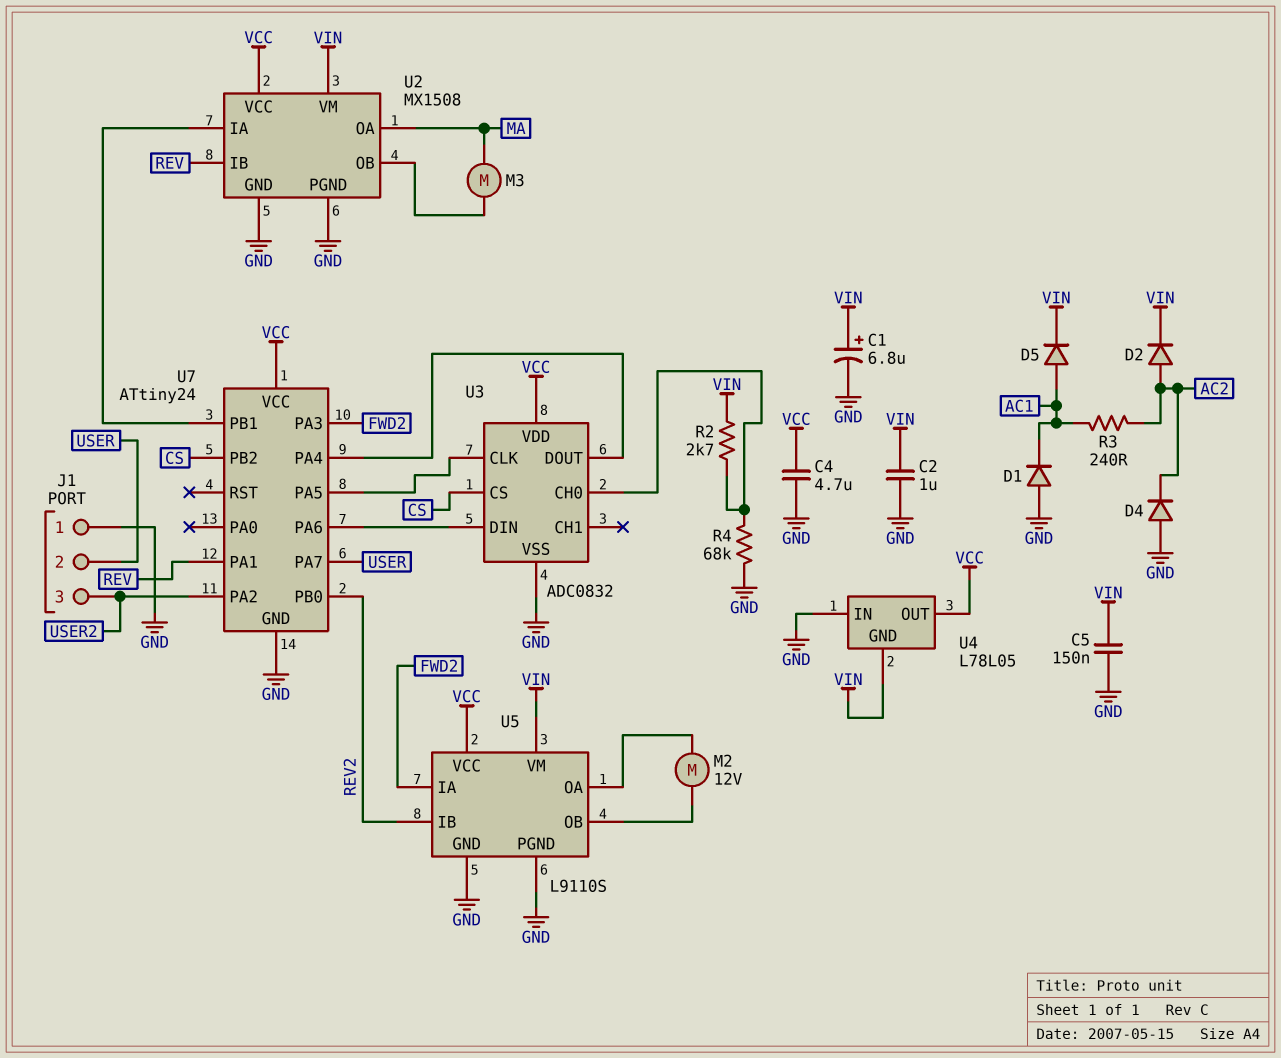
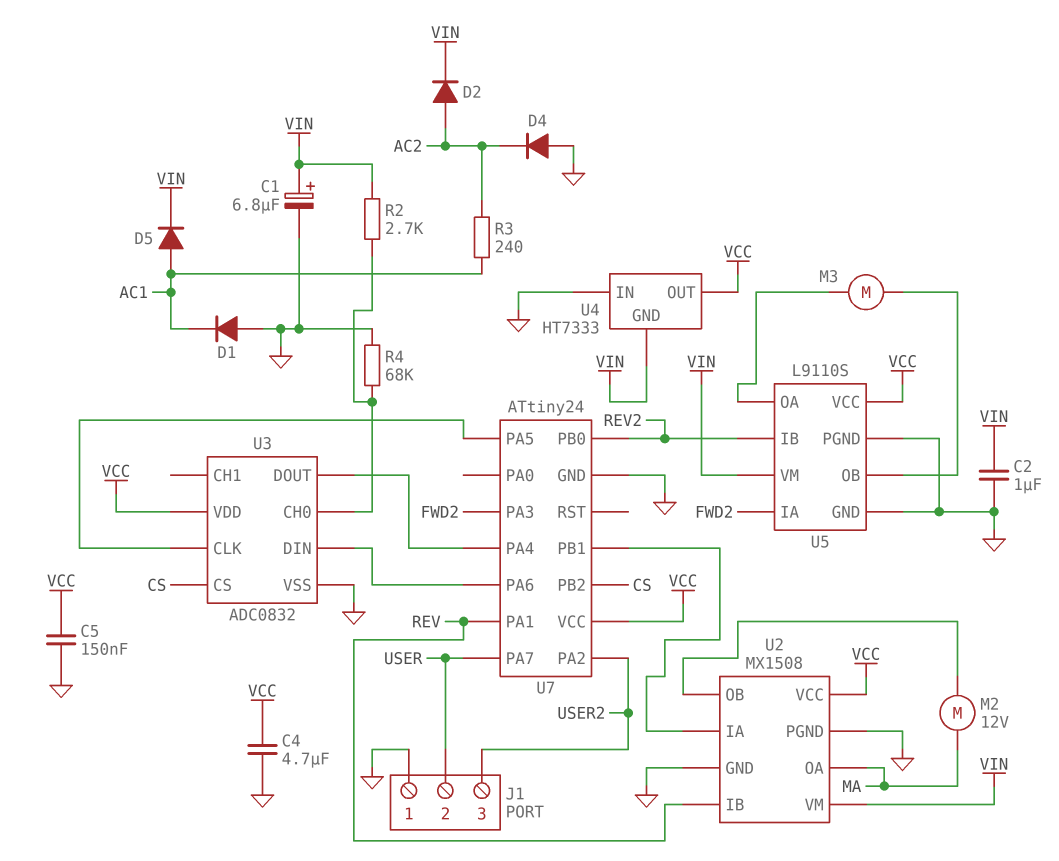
C5: 150nF (GND, VIN) -> 150nF (GND, VCC)
M2: motor 12V (U5/OA, U5/OB) -> motor 12V (MA, U2/OB)
M3: motor (MA, U2/OB) -> motor (U5/OA, U5/OB)
U4: L78L05 -> HT7333

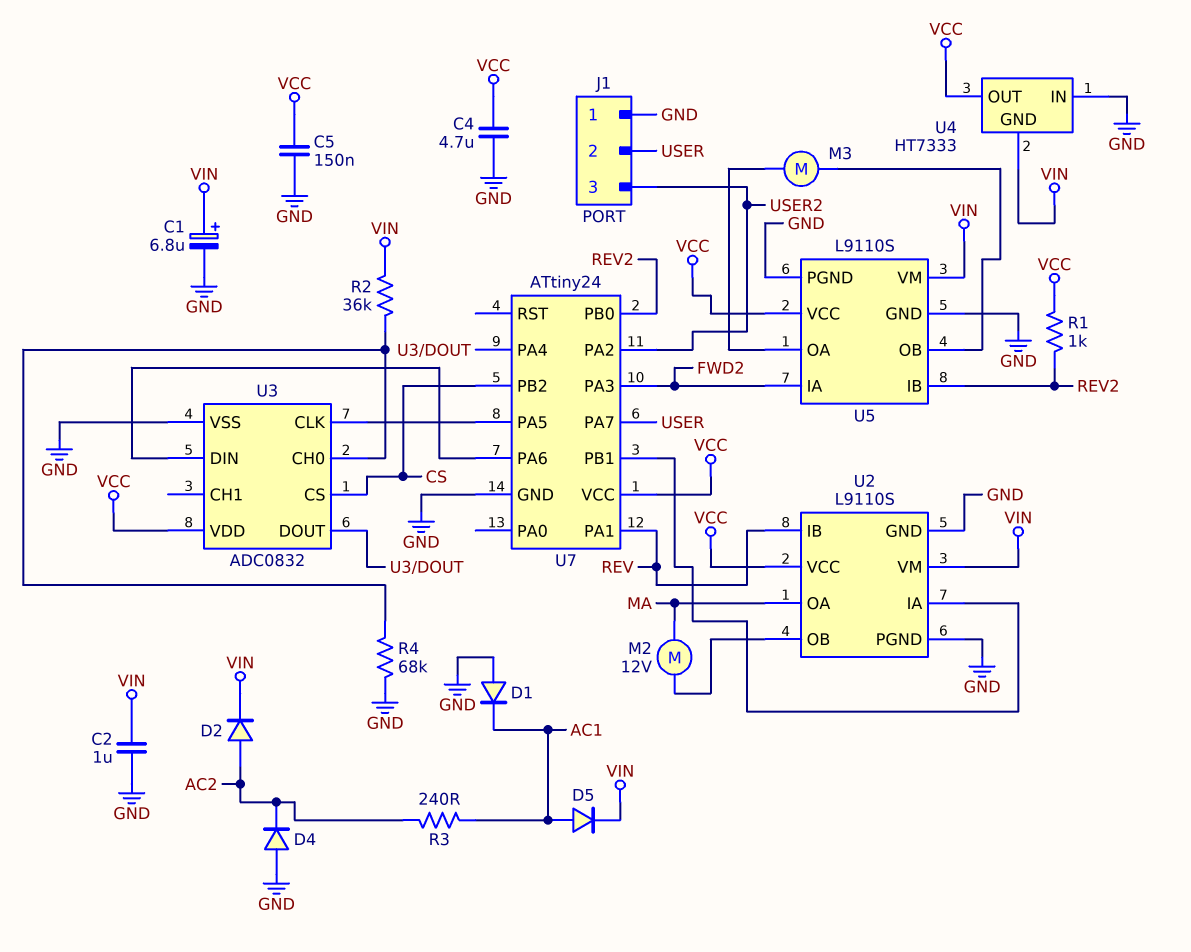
R1: none -> 1k (REV2, VCC)
R2: 2.7k (U3/CH0, VIN) -> 36k (U3/CH0, VIN)
U2: MX1508 -> L9110S

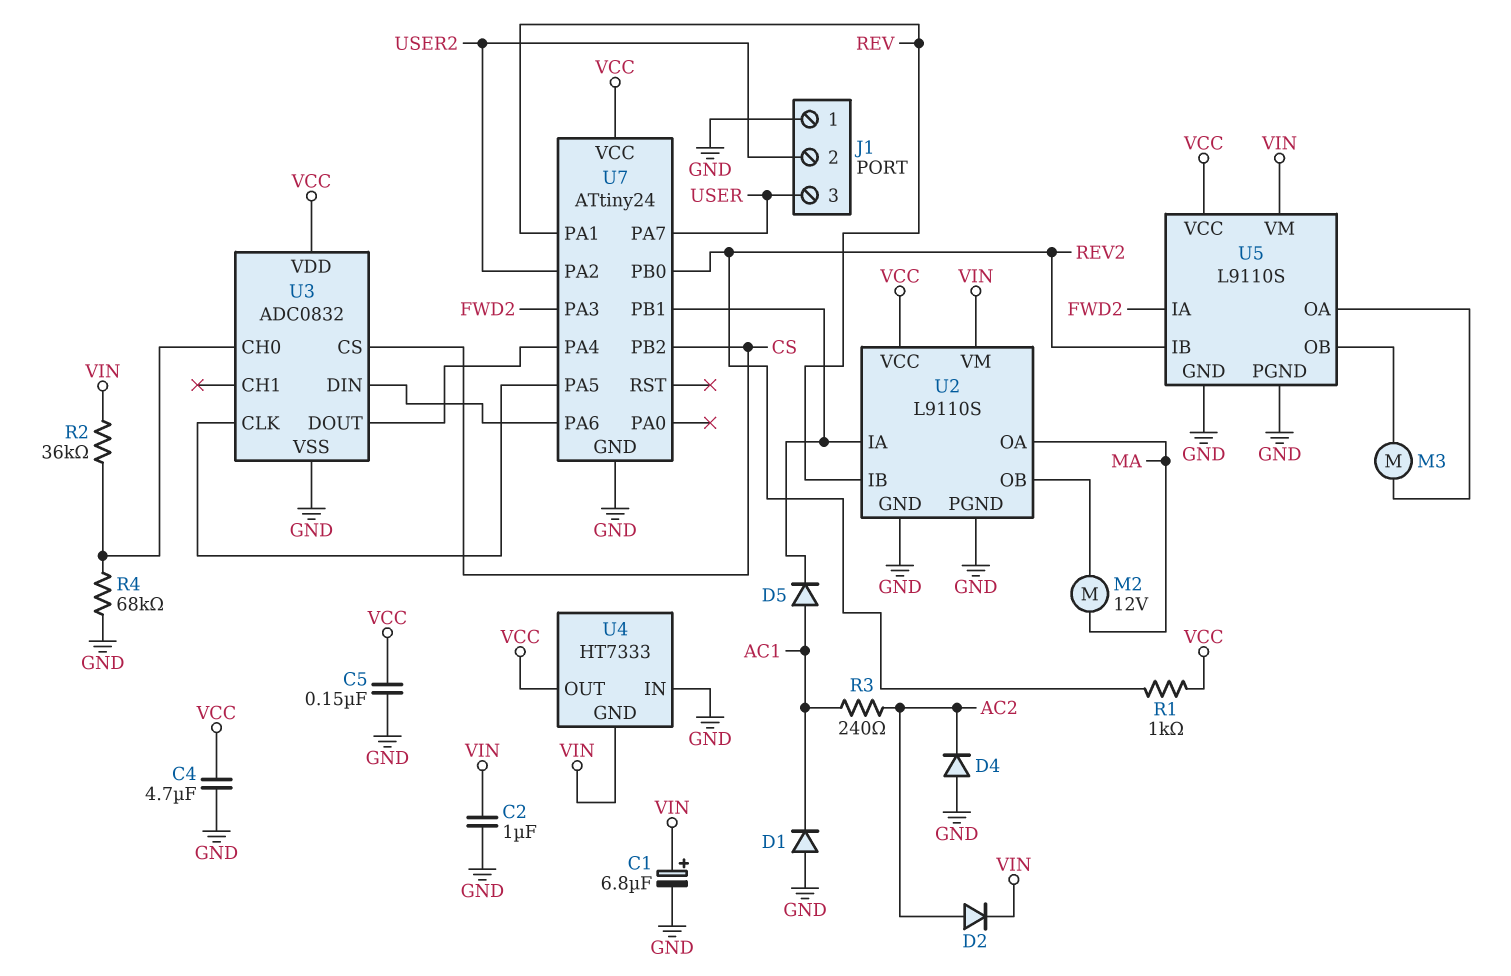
D5: diode (A AC1, K VIN) -> diode (A AC1, K U2/IA)
J1 pin 2: USER -> USER2
J1 pin 3: USER2 -> USER

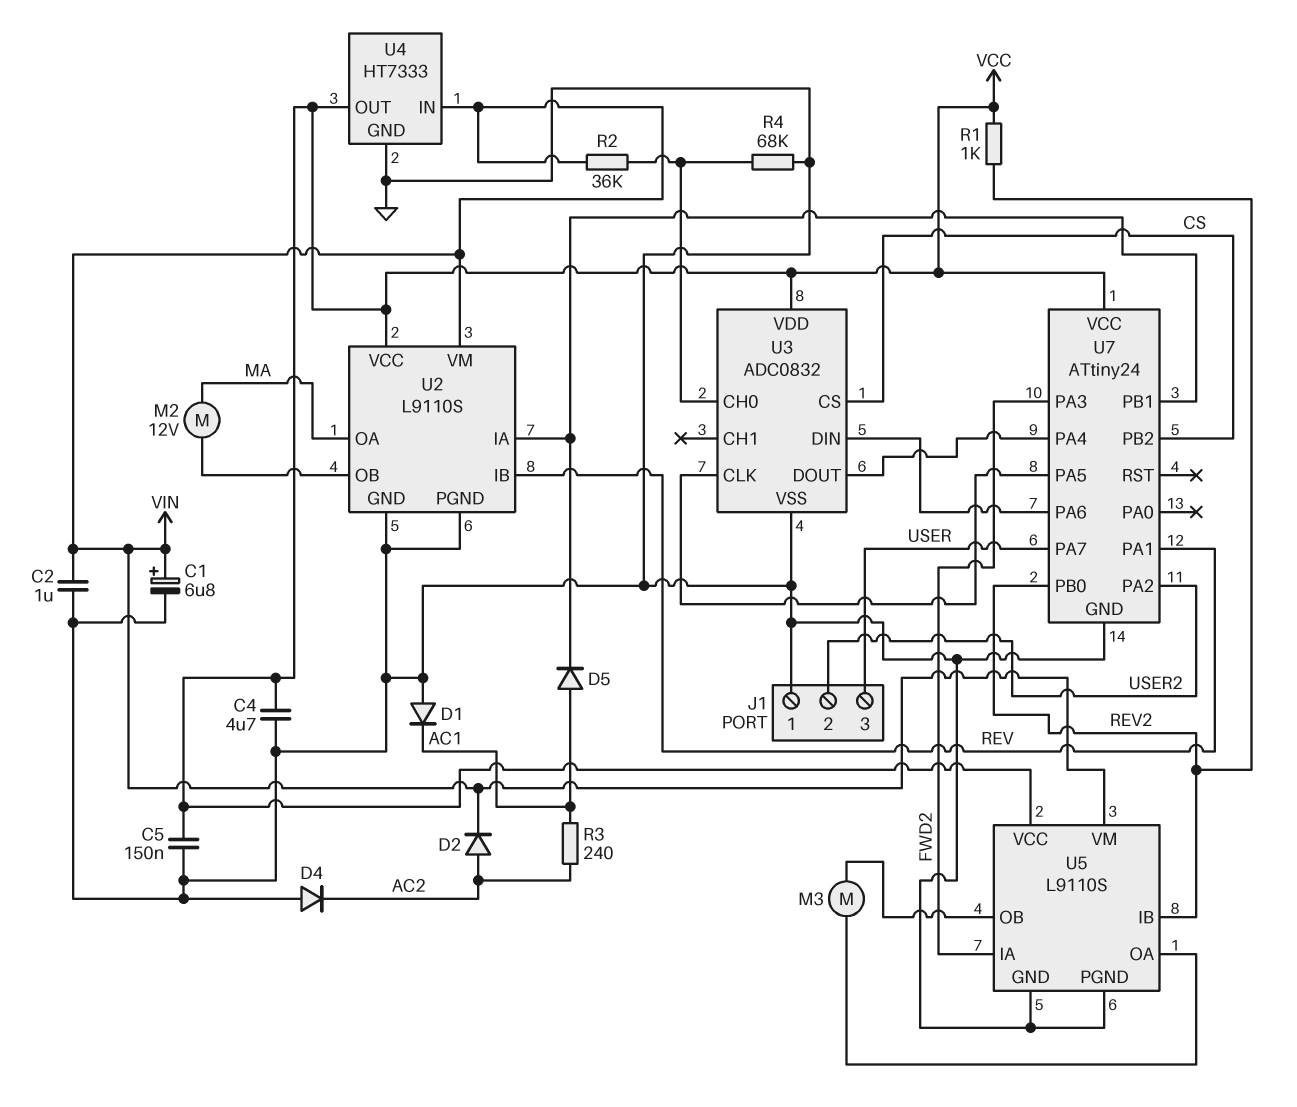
U4 pin GND: VIN -> GND
U4 pin IN: GND -> VIN

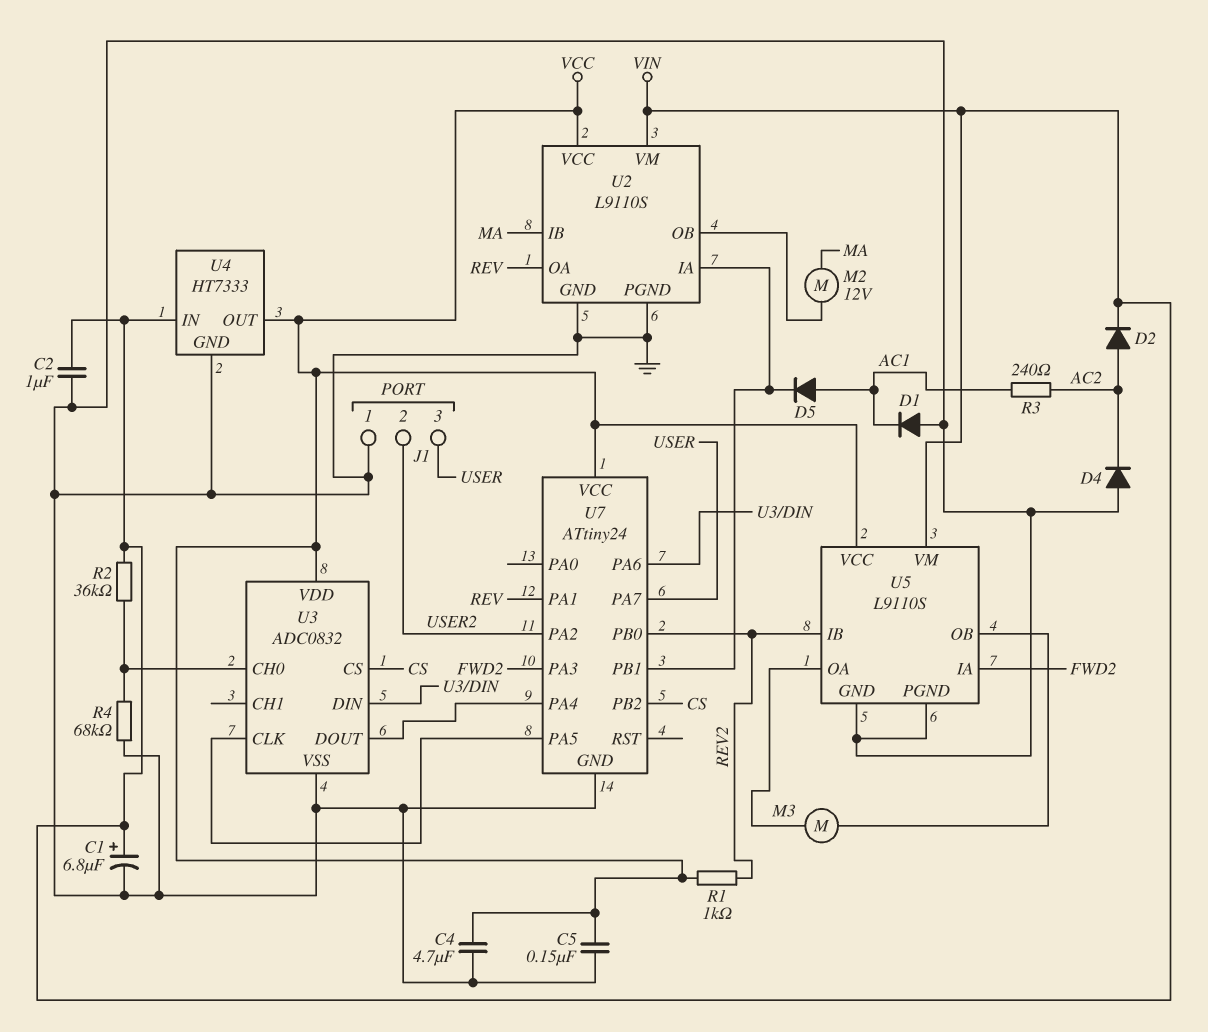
U2 pin IB: REV -> MA
U2 pin OA: MA -> REV

